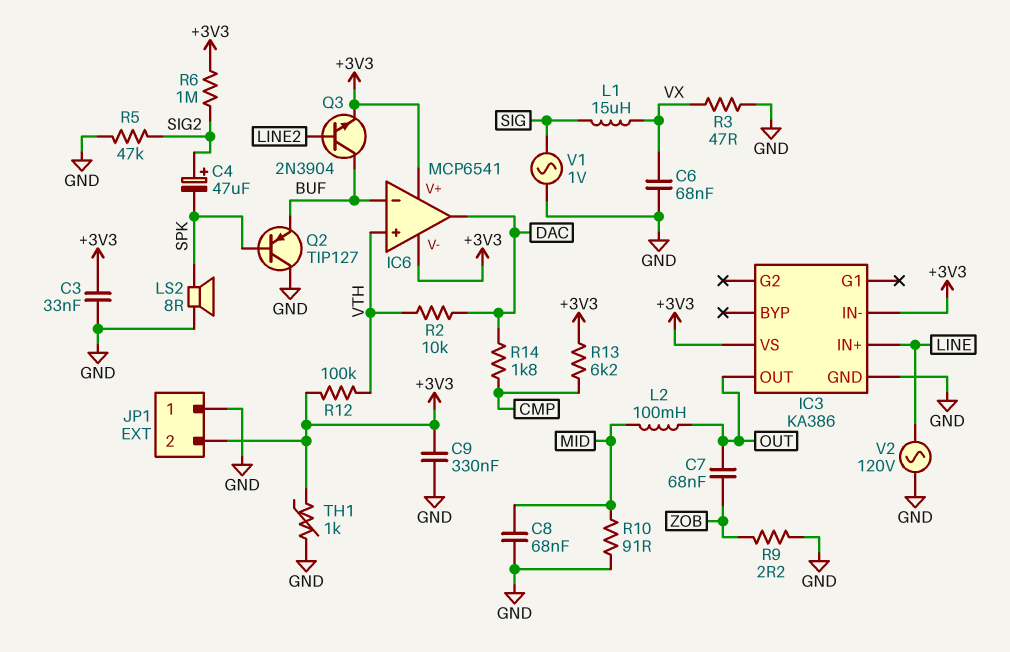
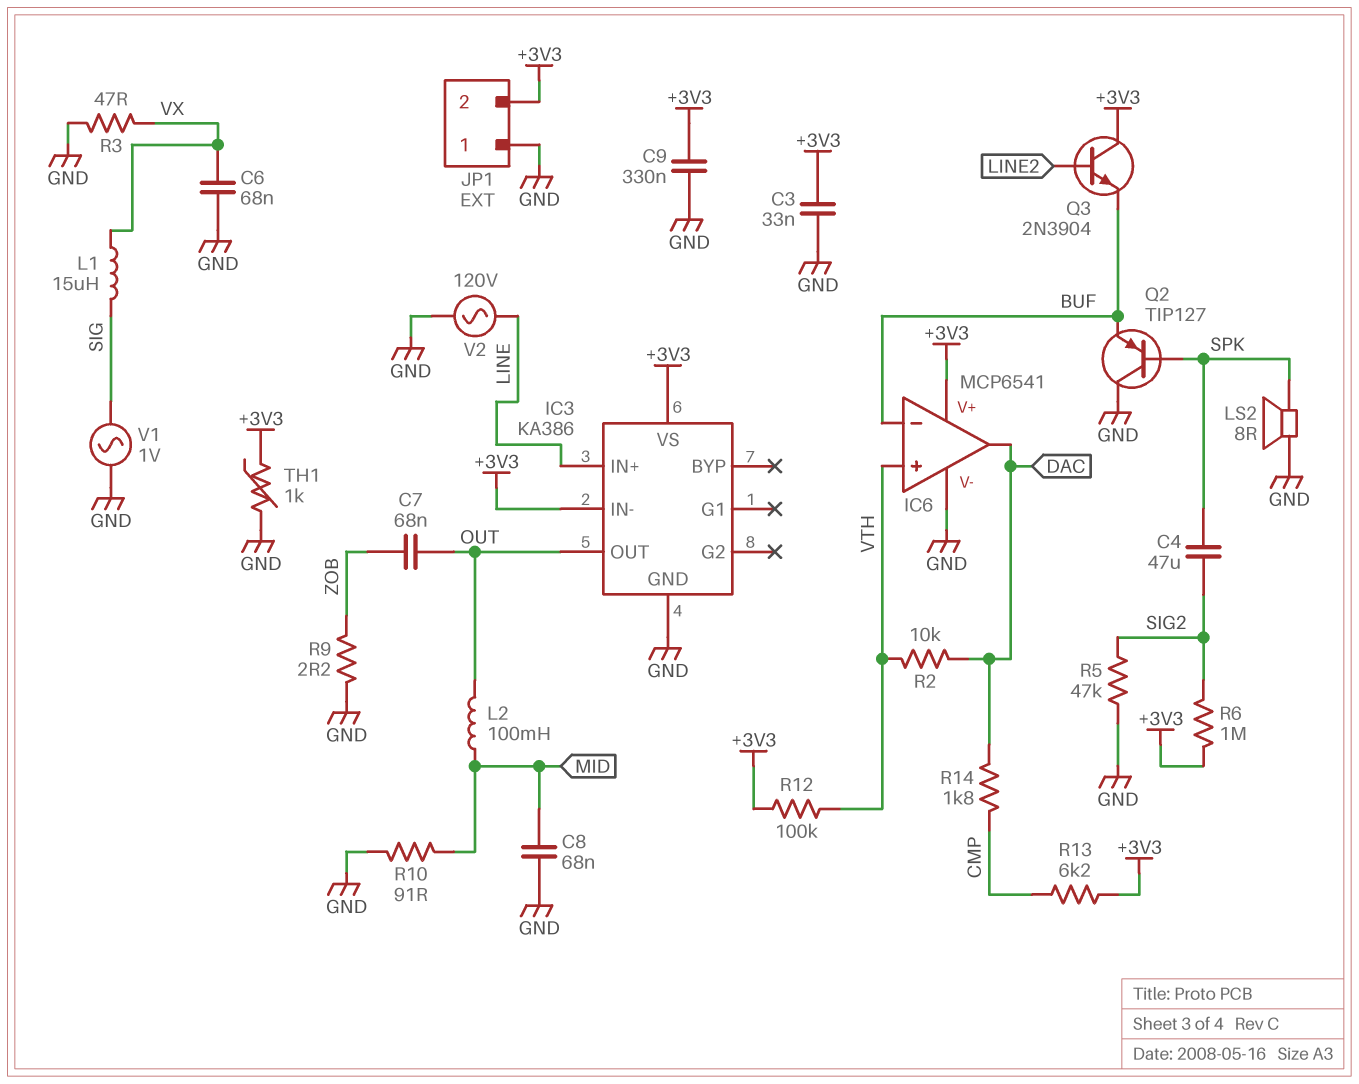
C4: 47uF (plus SIG2, minus SPK) -> 47uF (SIG2, SPK)
IC6 pin V-: +3V3 -> GND
Q3: NPN 2N3904 (B LINE2, C BUF, E +3V3) -> NPN 2N3904 (B LINE2, C +3V3, E BUF)

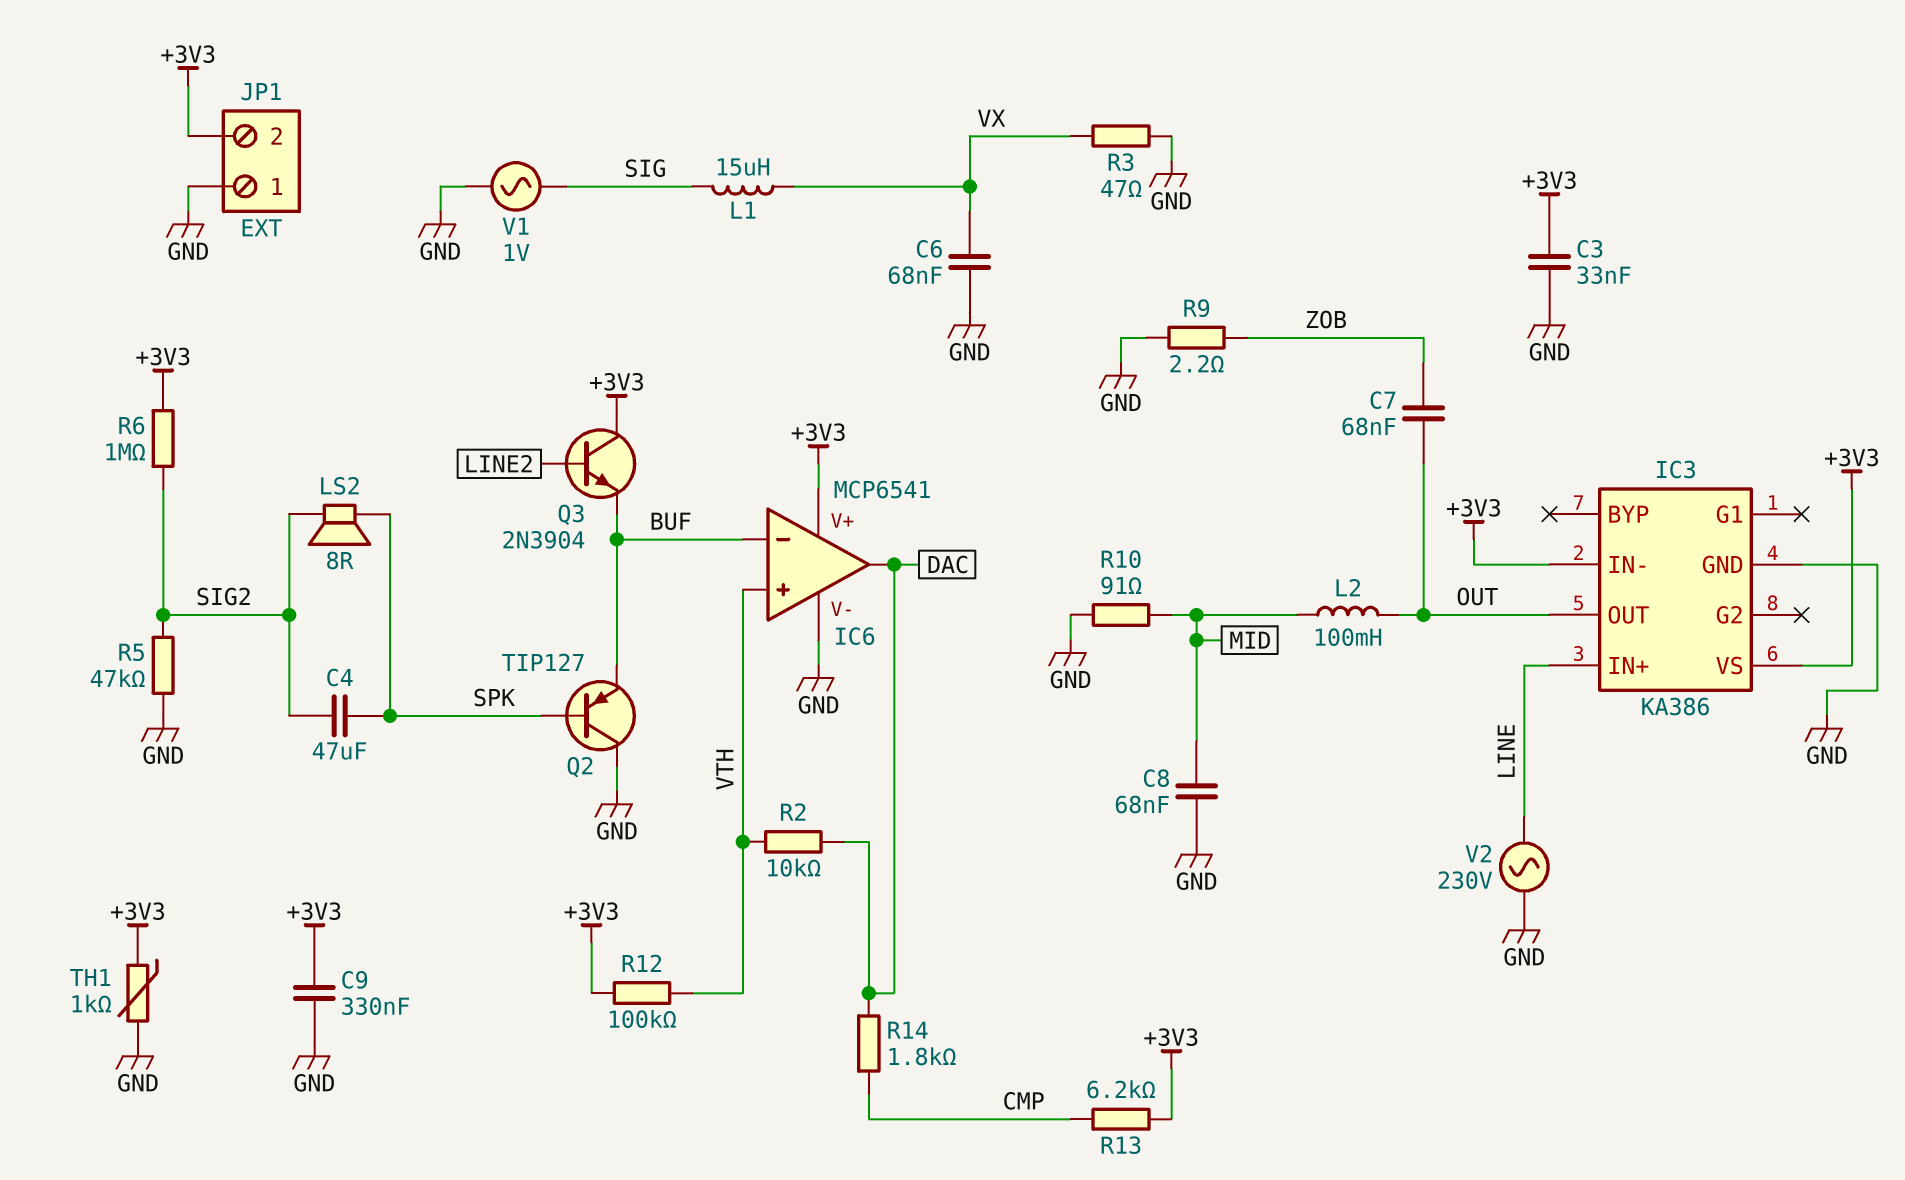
LS2: speaker 8R (GND, SPK) -> speaker 8R (SIG2, SPK)
V2: AC 120V (GND, LINE) -> AC 230V (GND, LINE)

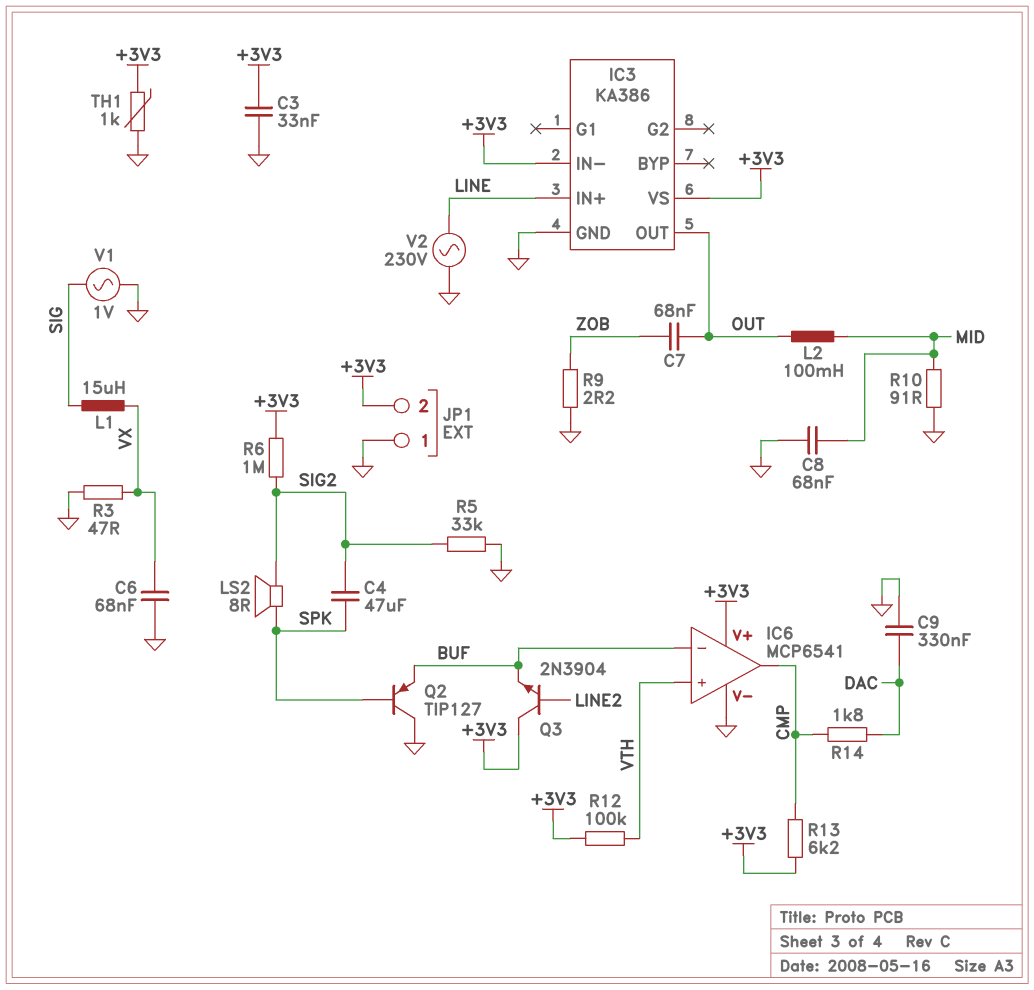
C9: 330nF (+3V3, GND) -> 330nF (DAC, GND)
IC6 pin out: DAC -> CMP
R2: 10k (DAC, VTH) -> none
R5: 47k (GND, SIG2) -> 33k (GND, SIG2)

